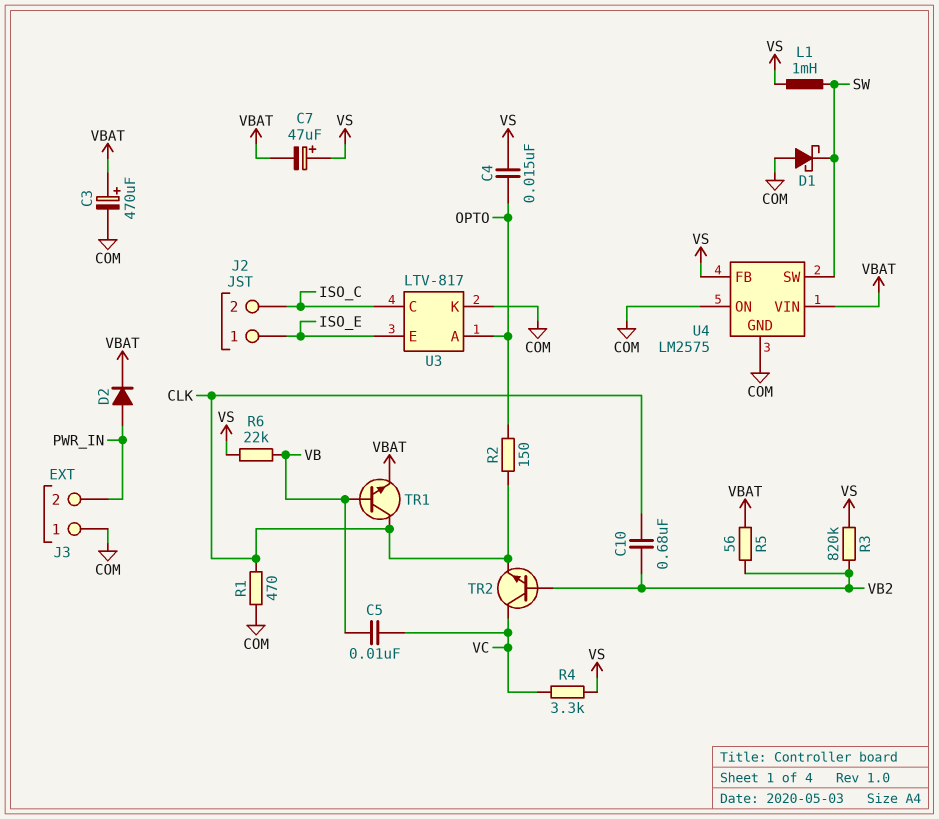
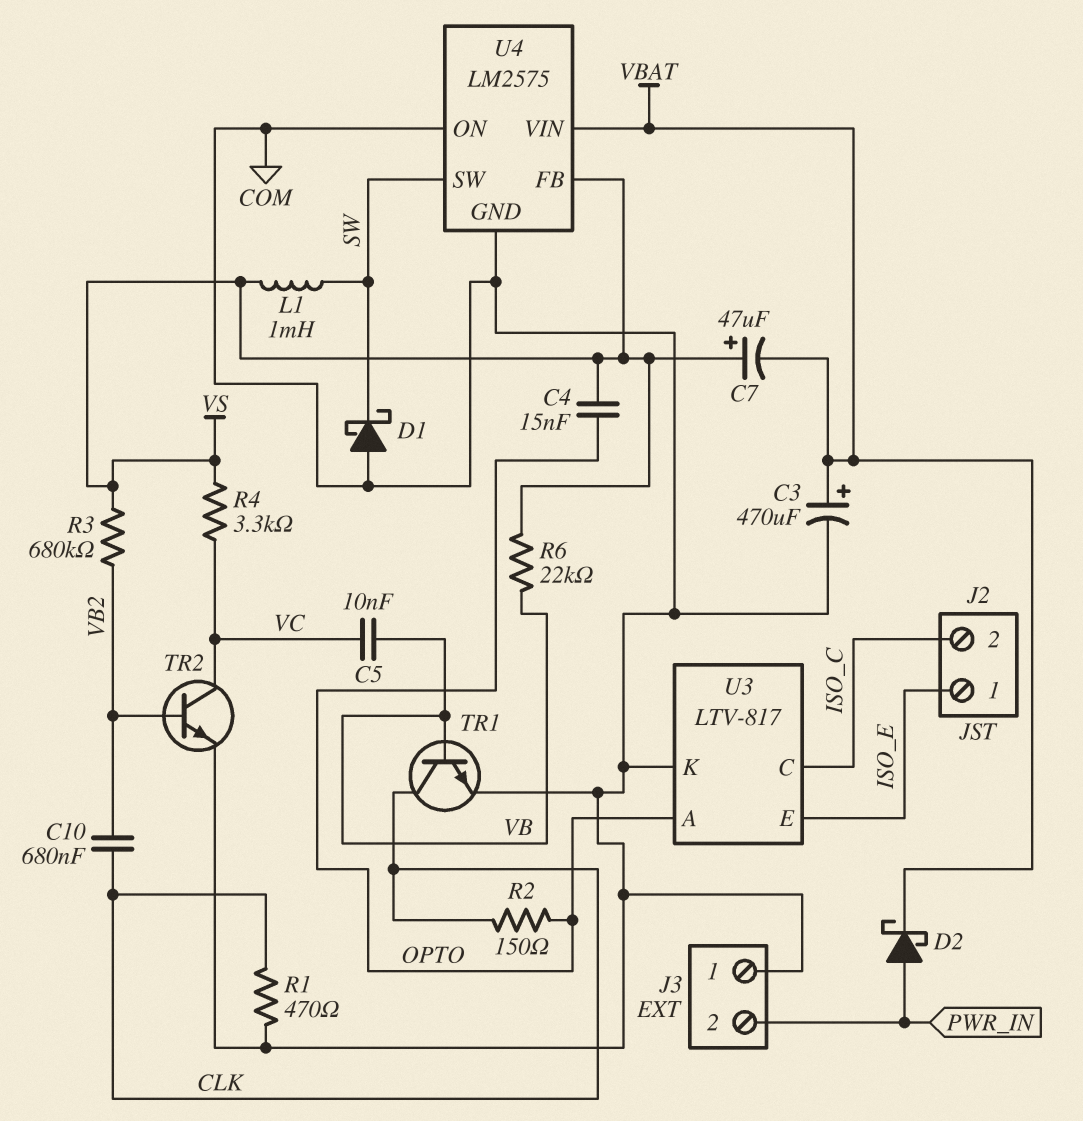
D2: diode (A PWR_IN, K VBAT) -> schottky (A PWR_IN, K VBAT)
R3: 820k (VB2, VS) -> 680k (VB2, VS)
R5: 56 (VB2, VBAT) -> none
TR1: NPN (B VB, C CLK, E VBAT) -> NPN (B VB, C CLK, E COM)
TR2: NPN (B VB2, C VC, E CLK) -> NPN (B VB2, C VC, E COM)

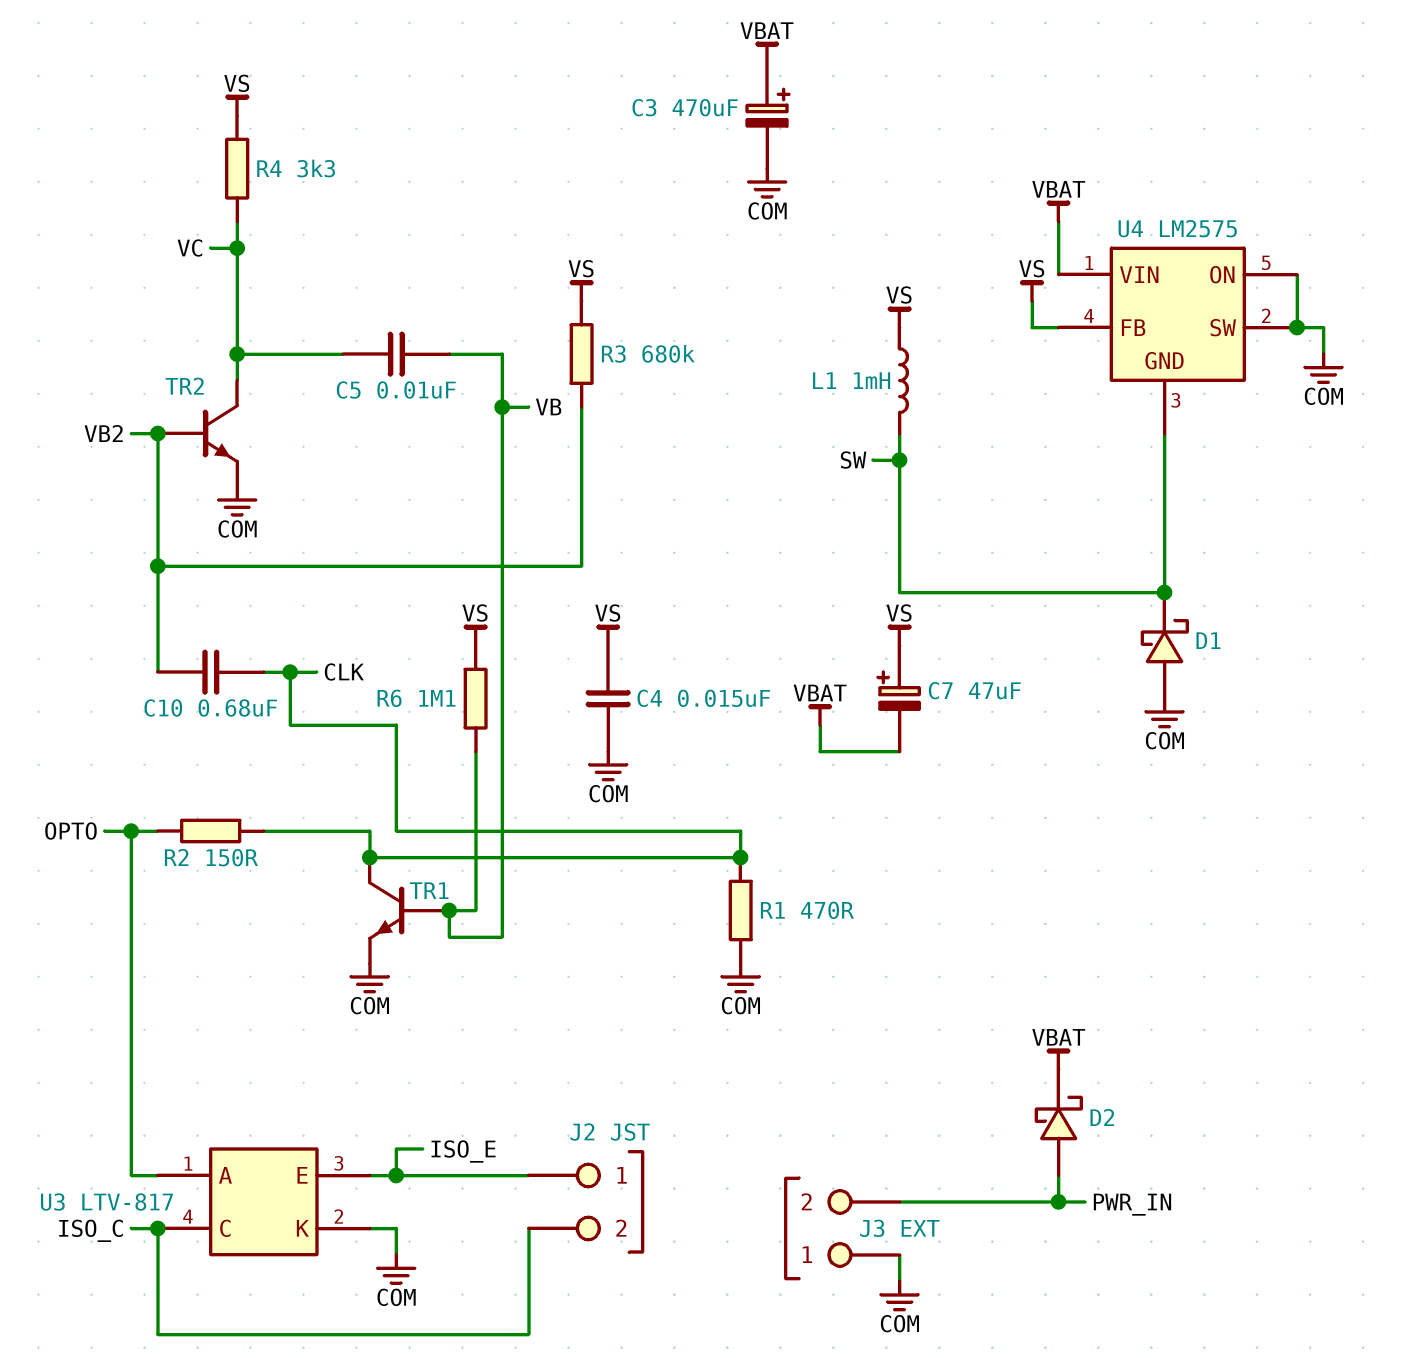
C4: 15nF (OPTO, VS) -> 15nF (COM, VS)
R6: 22k (VB, VS) -> 1.1M (VB, VS)
U4 pin GND: COM -> SW
U4 pin SW: SW -> COM

